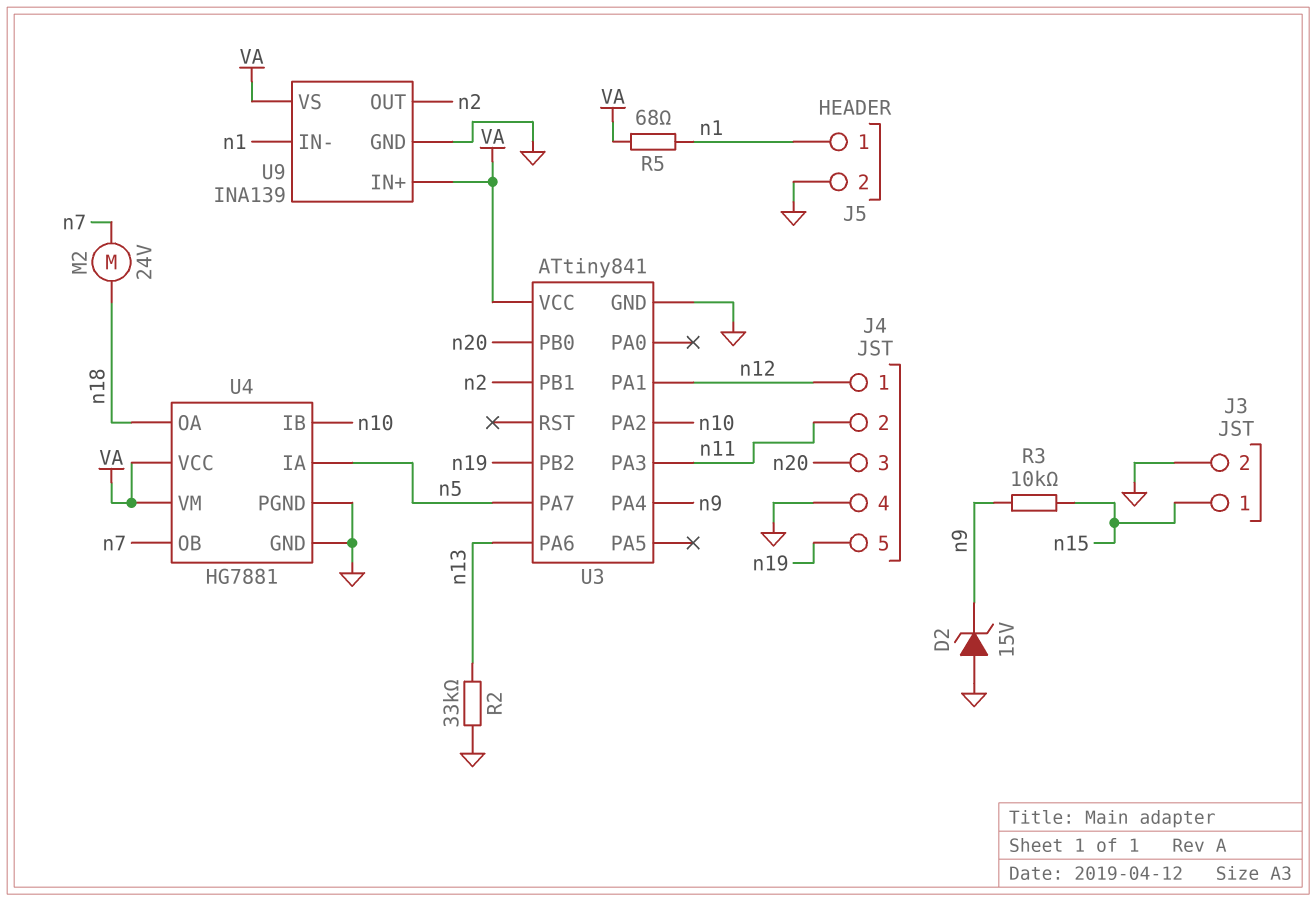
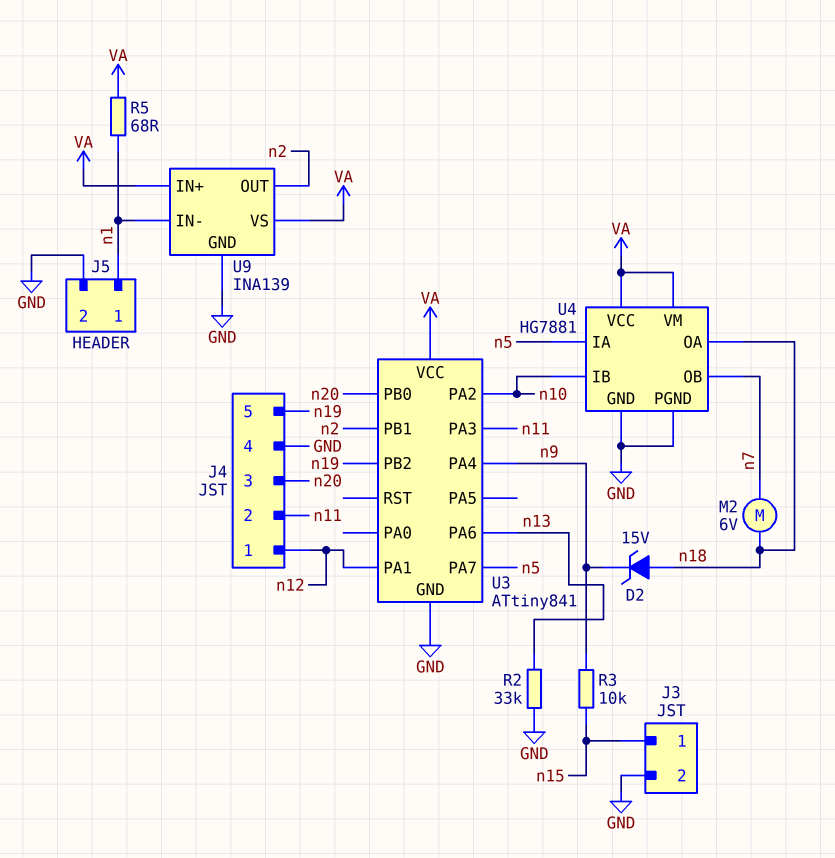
D2: zener 15V (A GND, K n9) -> zener 15V (A n18, K n9)
M2: motor 24V (n7, n18) -> motor 6V (n7, n18)

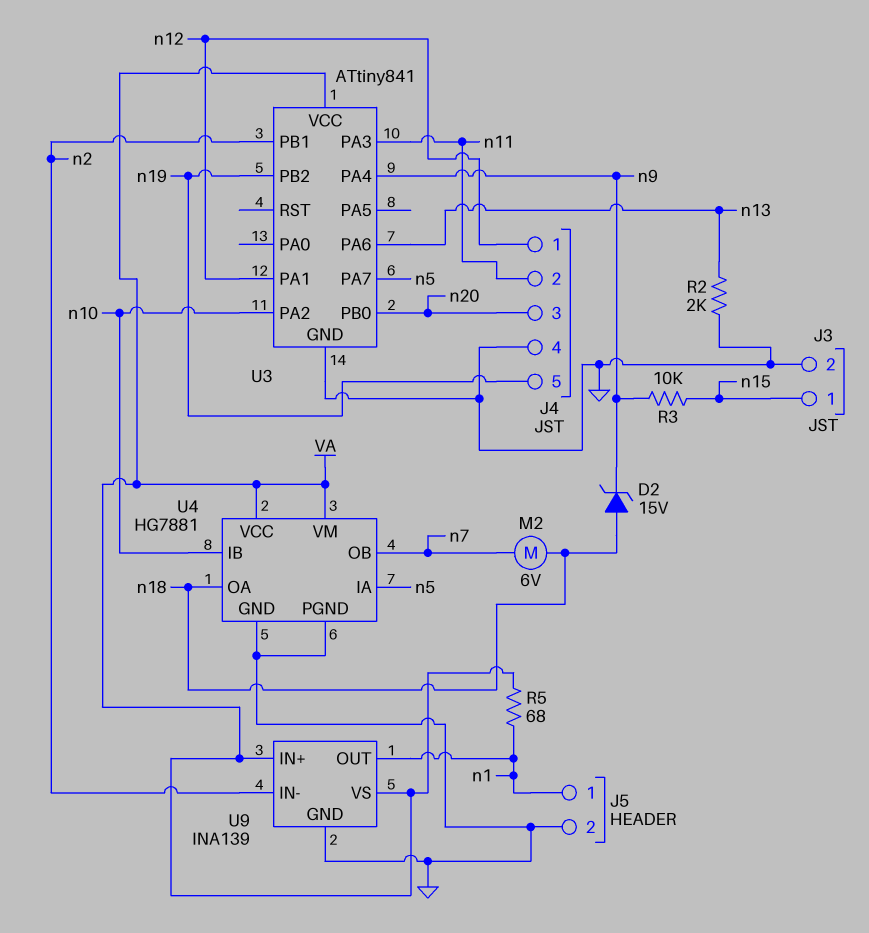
R2: 33k (GND, n13) -> 2k (GND, n13)
U9 pin IN-: n1 -> n2
U9 pin OUT: n2 -> n1

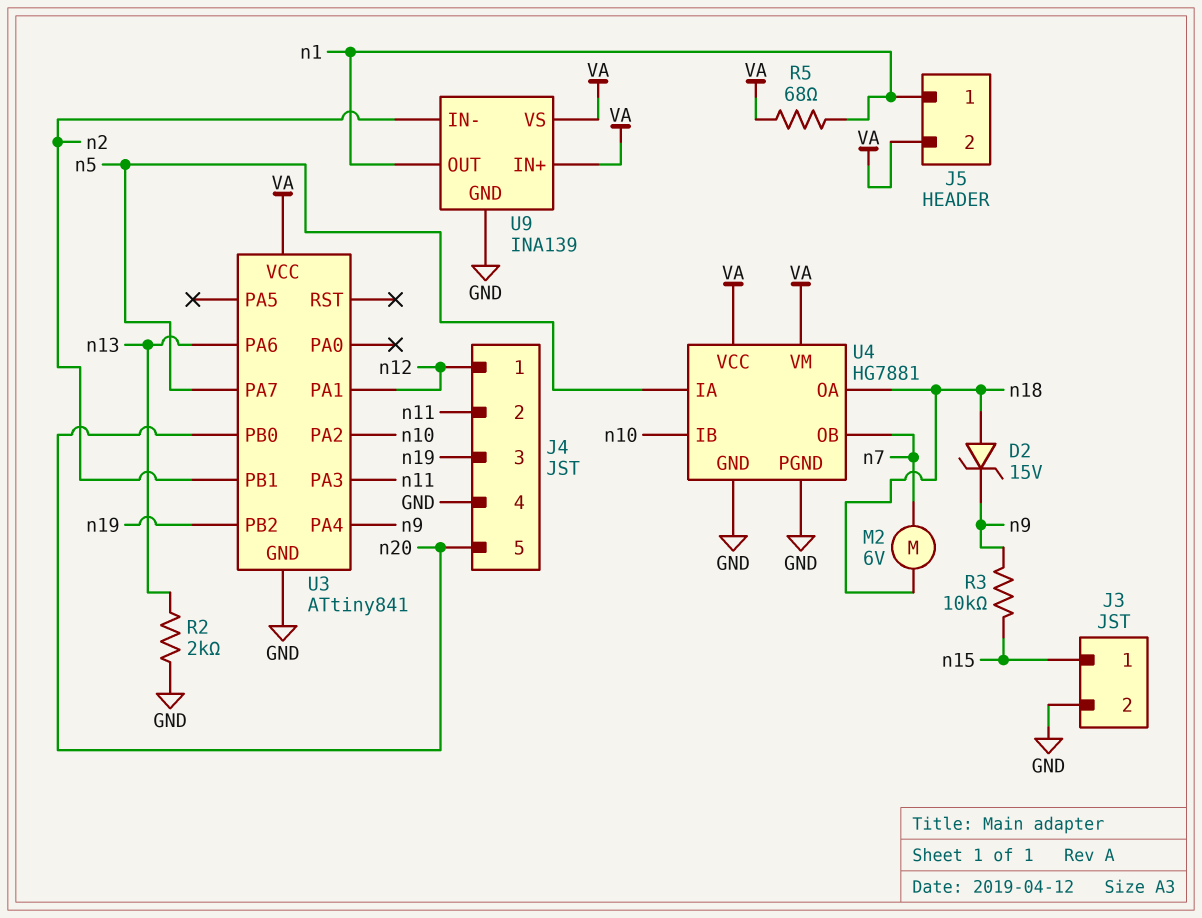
J4 pin 3: n20 -> n19
J4 pin 5: n19 -> n20
J5 pin 2: GND -> VA

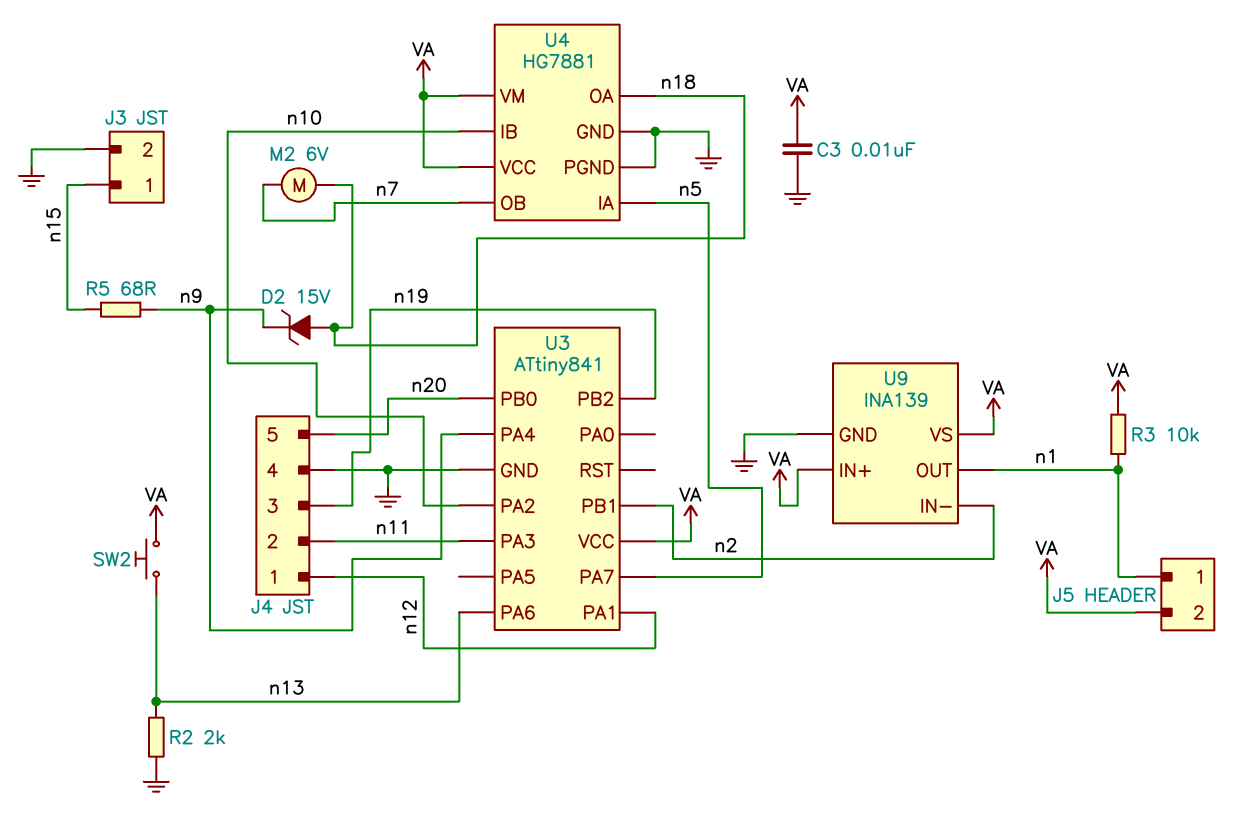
C3: none -> 10nF (GND, VA)
R3: 10k (n9, n15) -> 10k (VA, n1)
R5: 68 (VA, n1) -> 68 (n9, n15)
SW2: none -> button (VA, n13)

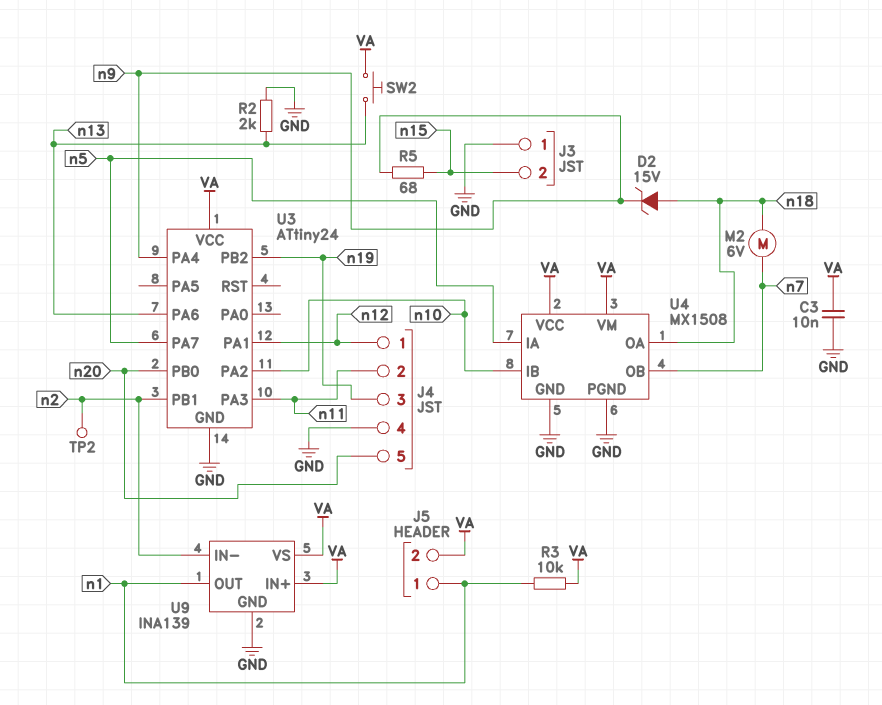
J3 pin 1: n15 -> GND
J3 pin 2: GND -> n15
TP2: none -> test point (n2)
U3: ATtiny841 -> ATtiny24
U4: HG7881 -> MX1508

